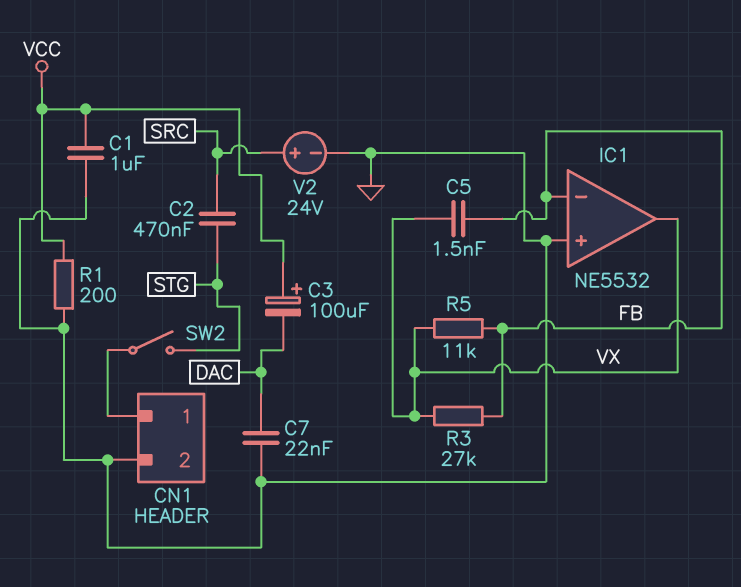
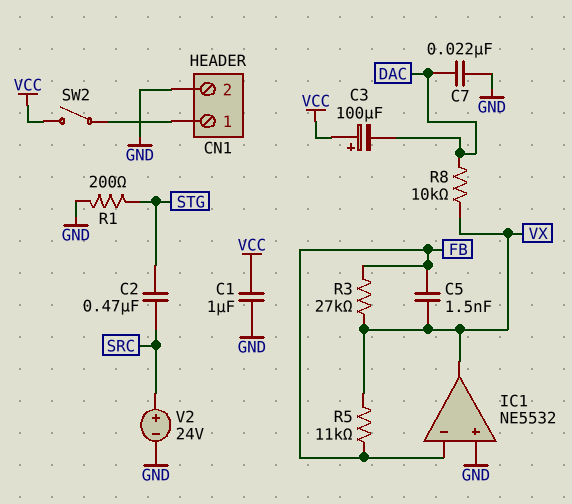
R1: 200 (GND, VCC) -> 200 (GND, STG)
R8: none -> 10k (DAC, VX)
SW2: switch (CN1/1, STG) -> switch (CN1/1, VCC)

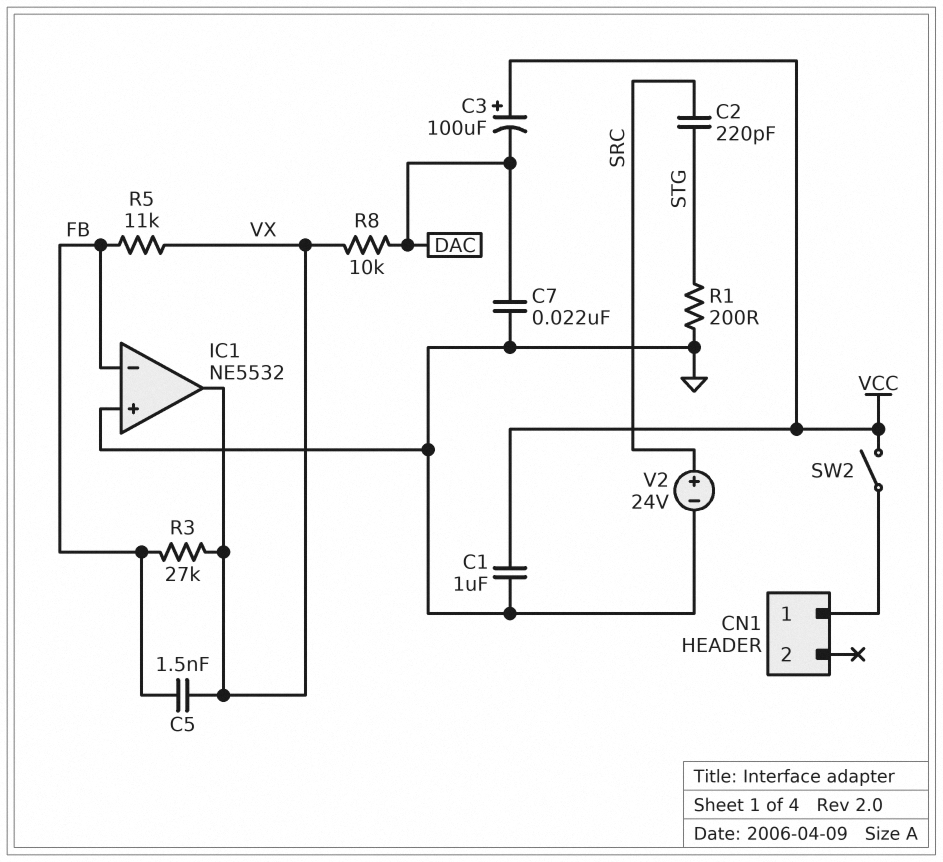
C2: 470nF (SRC, STG) -> 220pF (SRC, STG)
CN1 pin 2: GND -> none

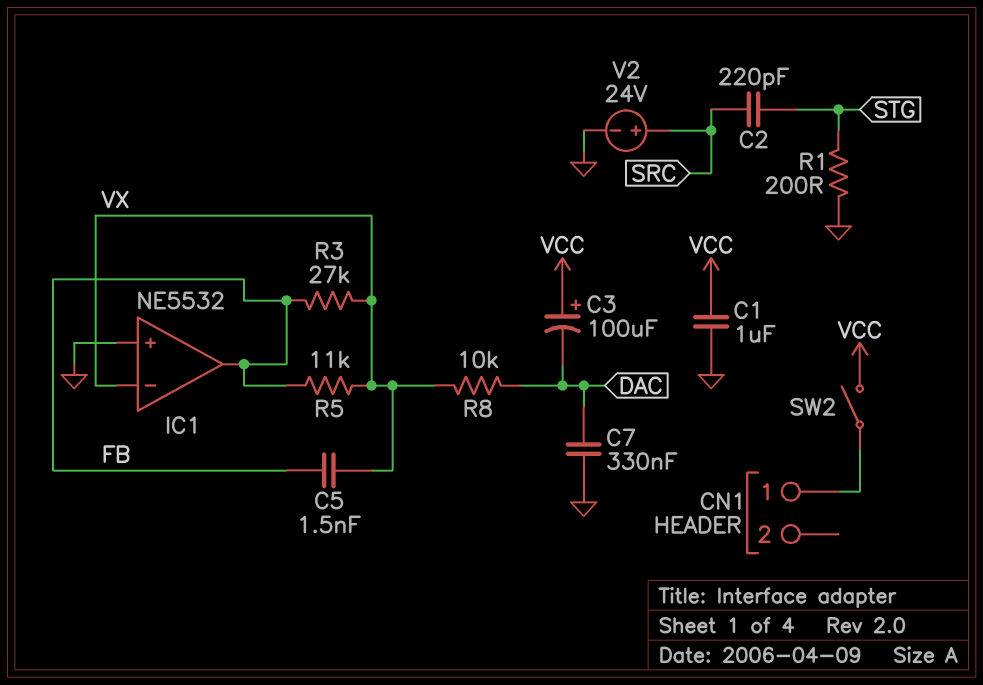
C7: 22nF (DAC, GND) -> 330nF (DAC, GND)
IC1 pin in-: FB -> VX
IC1 pin out: VX -> FB

